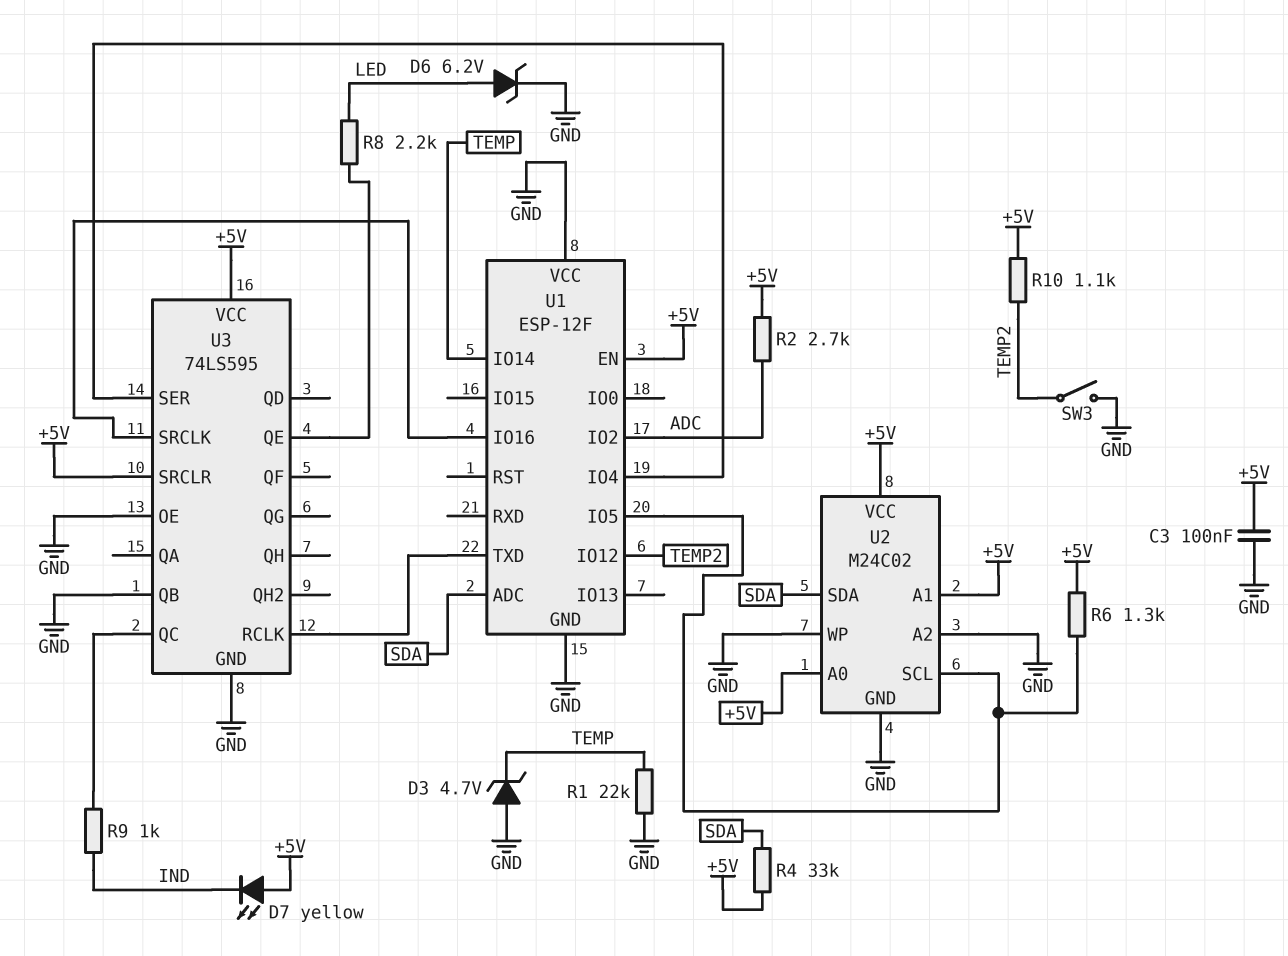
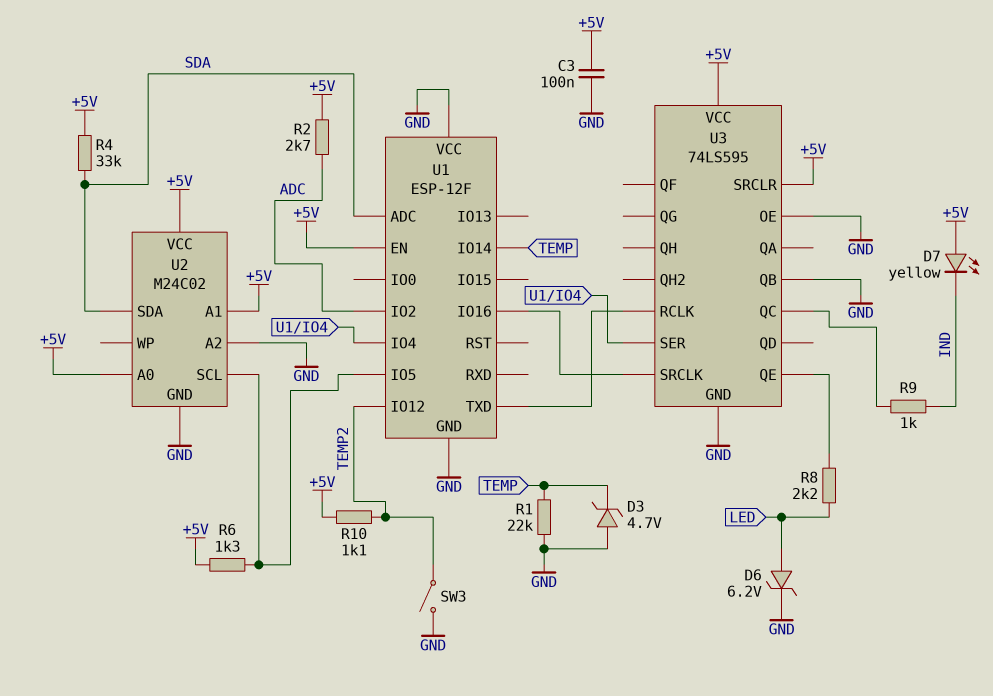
U2 pin WP: GND -> none

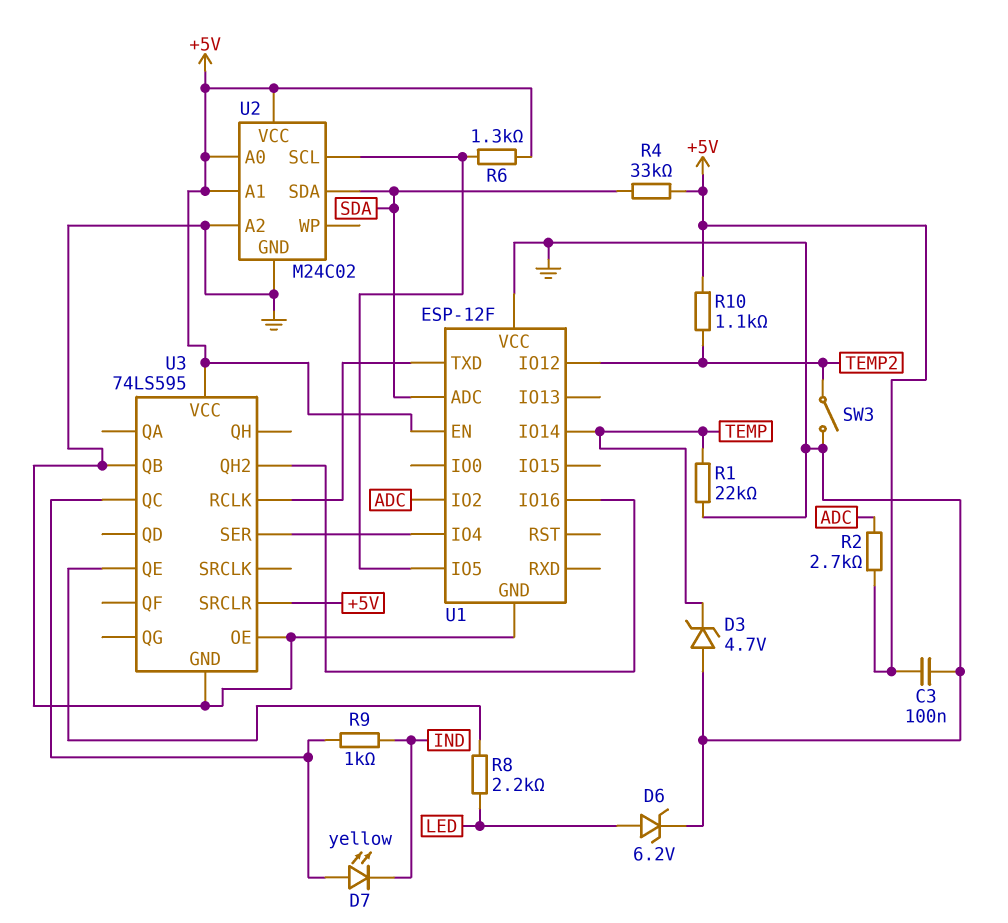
D7: LED yellow (A +5V, K IND) -> LED yellow (A U3/QC, K IND)
U3 pin QH2: none -> U1/IO16
U3 pin SRCLK: U1/IO16 -> none

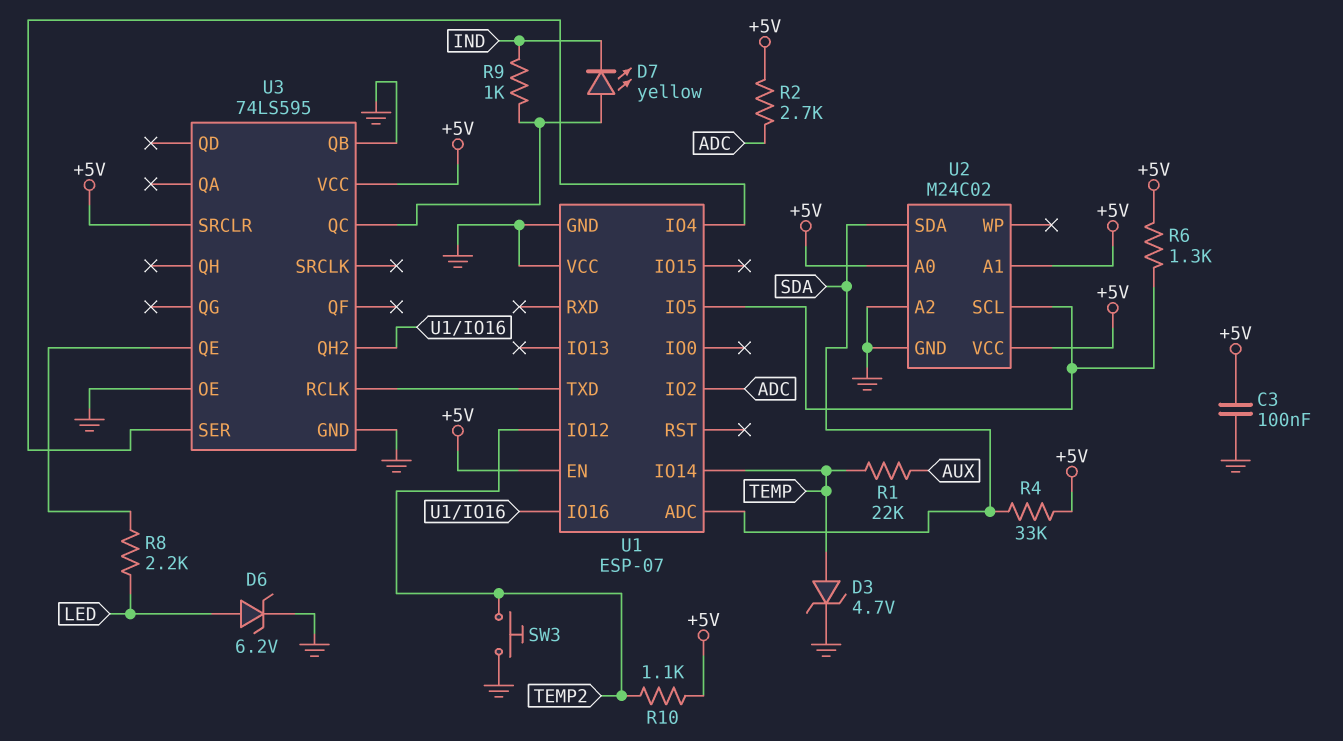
D3: zener 4.7V (A GND, K TEMP) -> zener 4.7V (A TEMP, K GND)
R1: 22k (GND, TEMP) -> 22k (AUX, TEMP)
SW3: switch (GND, TEMP2) -> button (GND, TEMP2)
U1: ESP-12F -> ESP-07

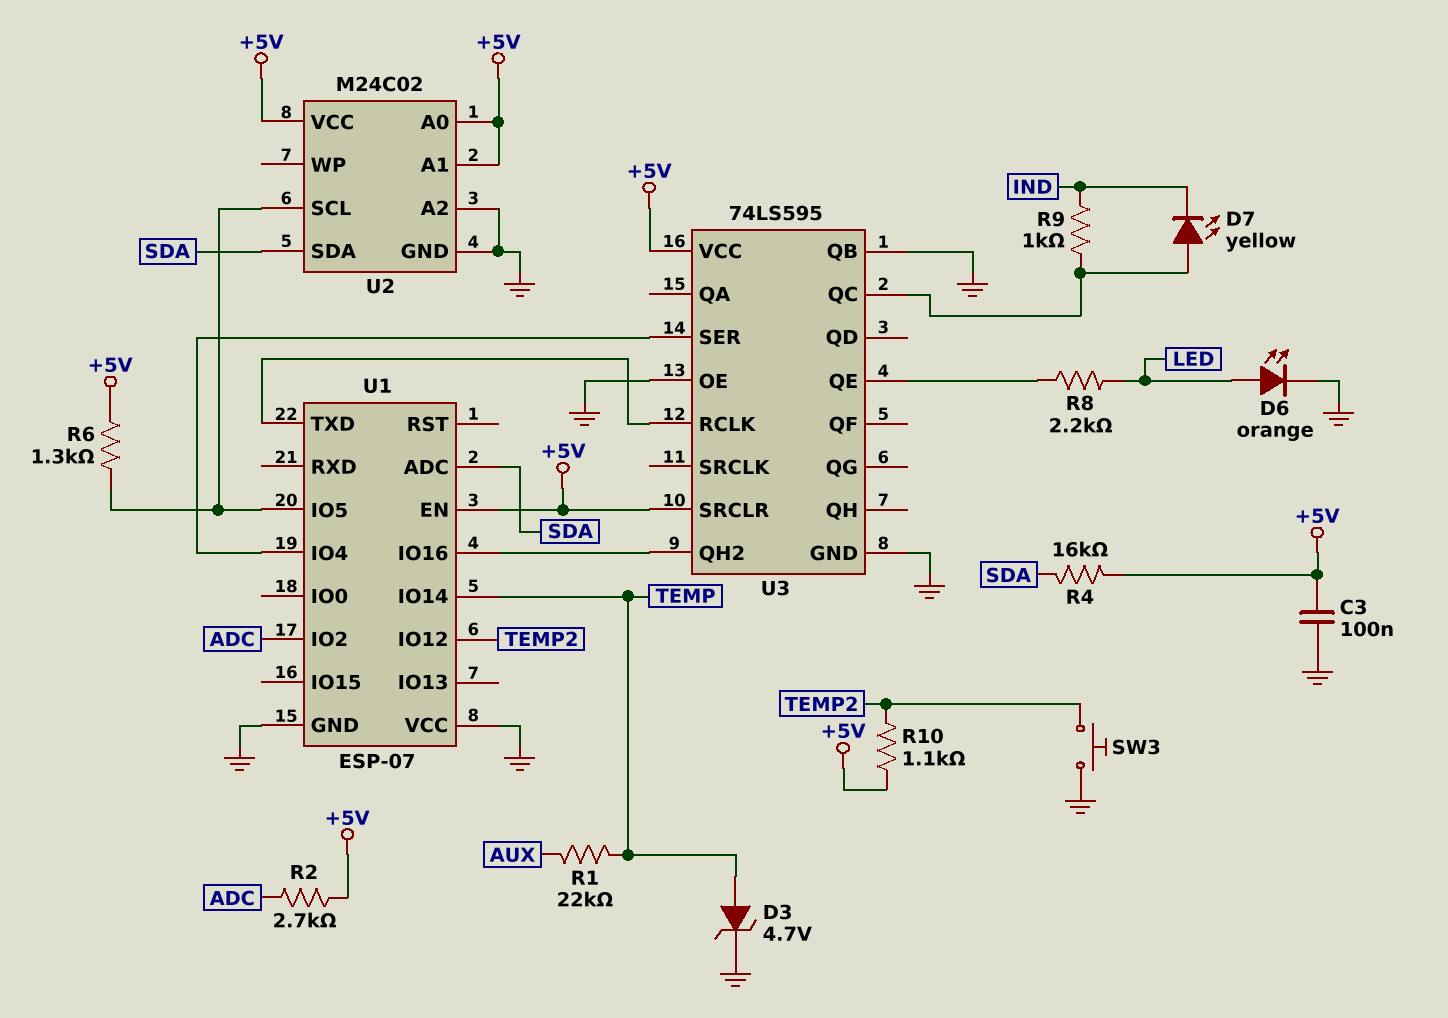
D6: zener 6.2V (A LED, K GND) -> LED orange (A LED, K GND)
R4: 33k (+5V, SDA) -> 16k (+5V, SDA)

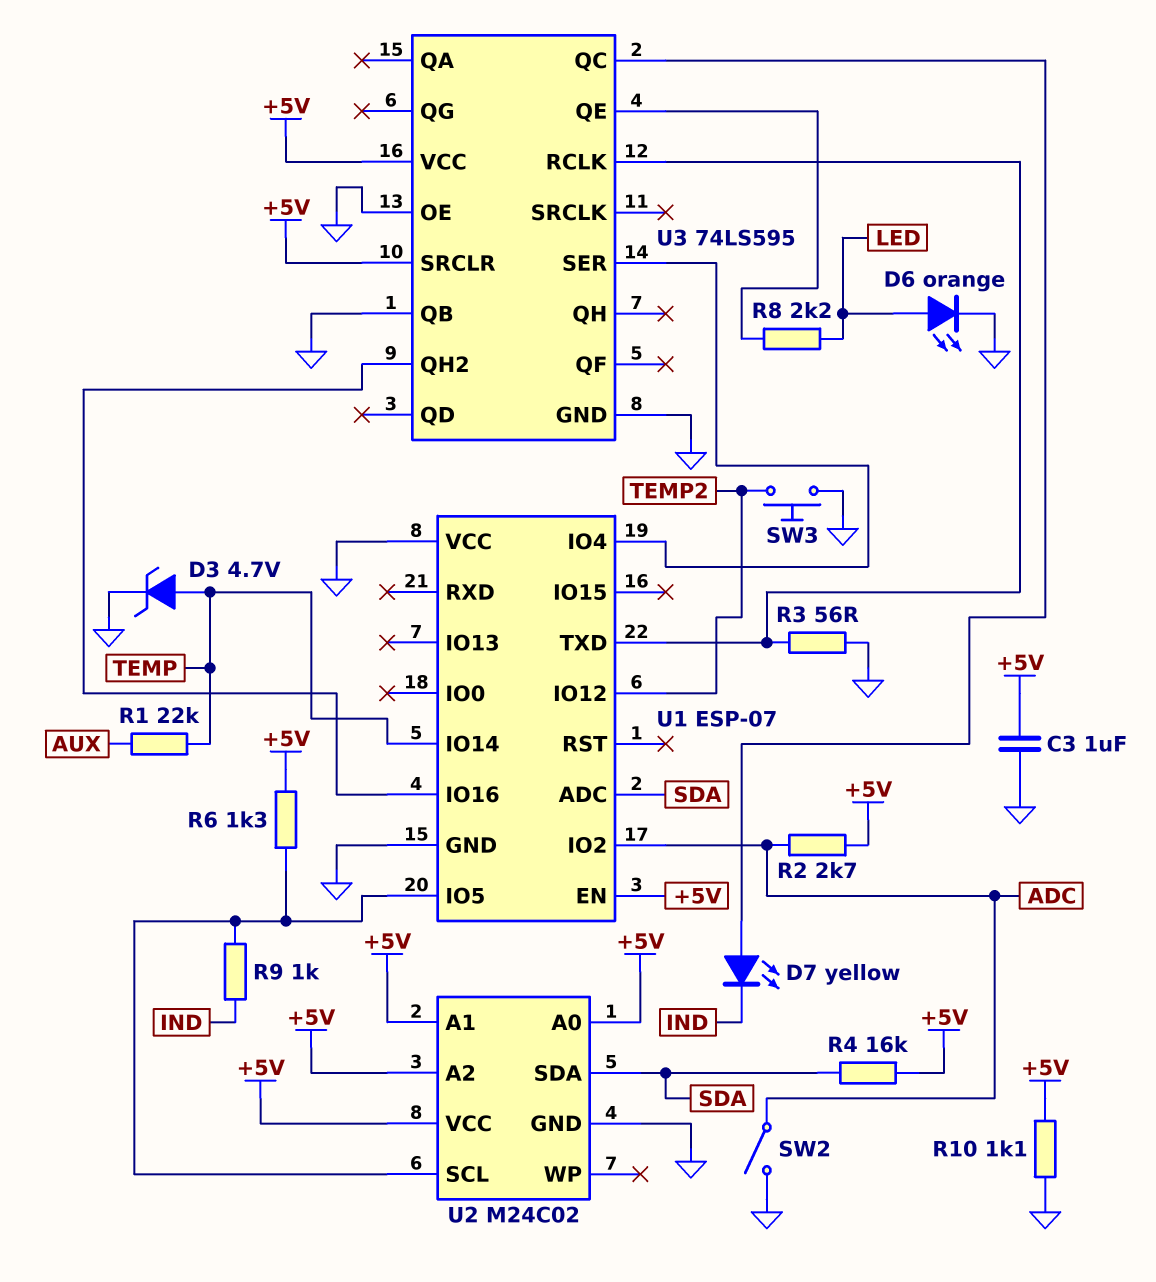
C3: 100nF (+5V, GND) -> 1uF (+5V, GND)
R3: none -> 56 (GND, U1/TXD)
R9: 1k (IND, U3/QC) -> 1k (IND, U1/IO5)
R10: 1.1k (+5V, TEMP2) -> 1.1k (+5V, GND)
SW2: none -> switch (ADC, GND)
U2 pin A2: GND -> +5V

